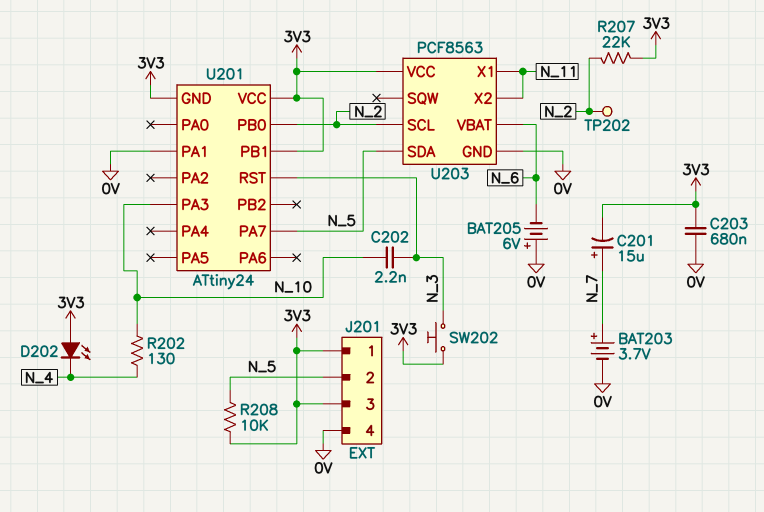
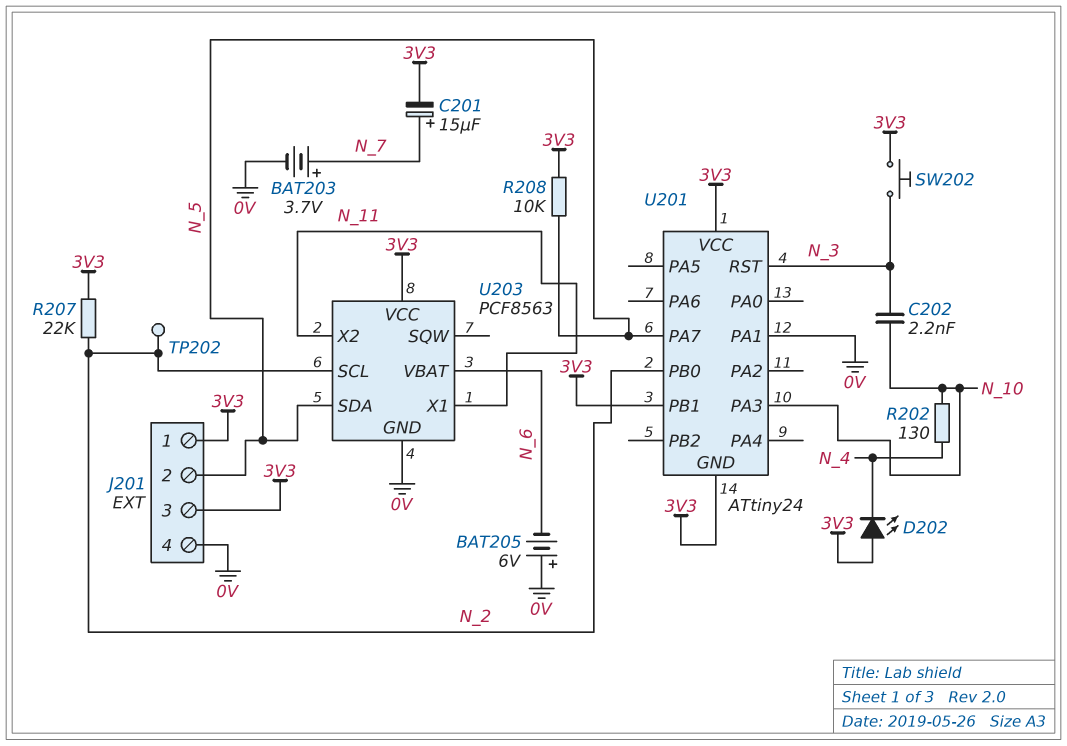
C203: 680nF (0V, 3V3) -> none

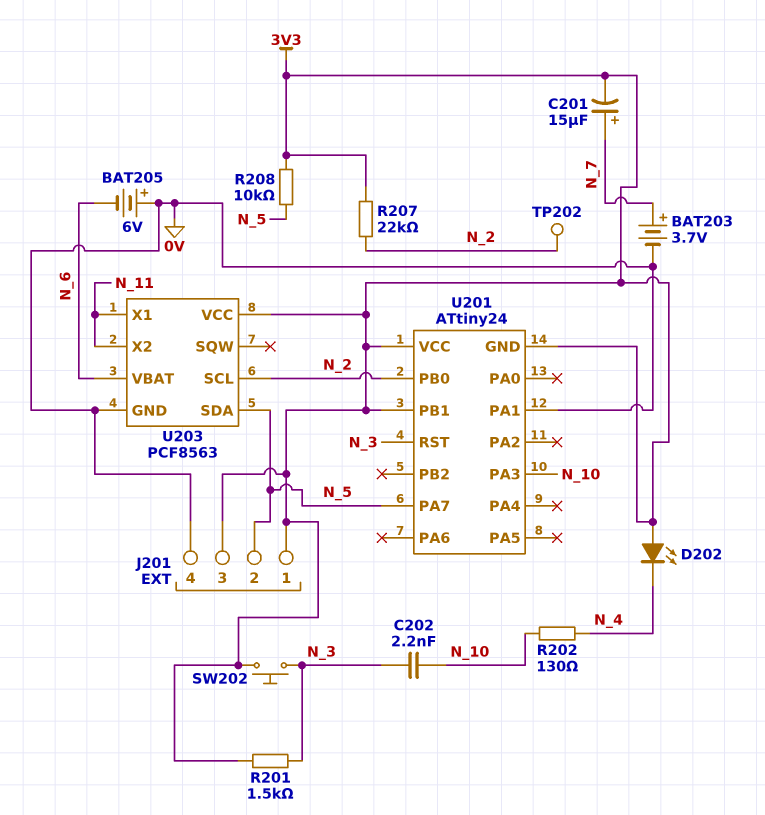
R201: none -> 1.5k (3V3, N_3)

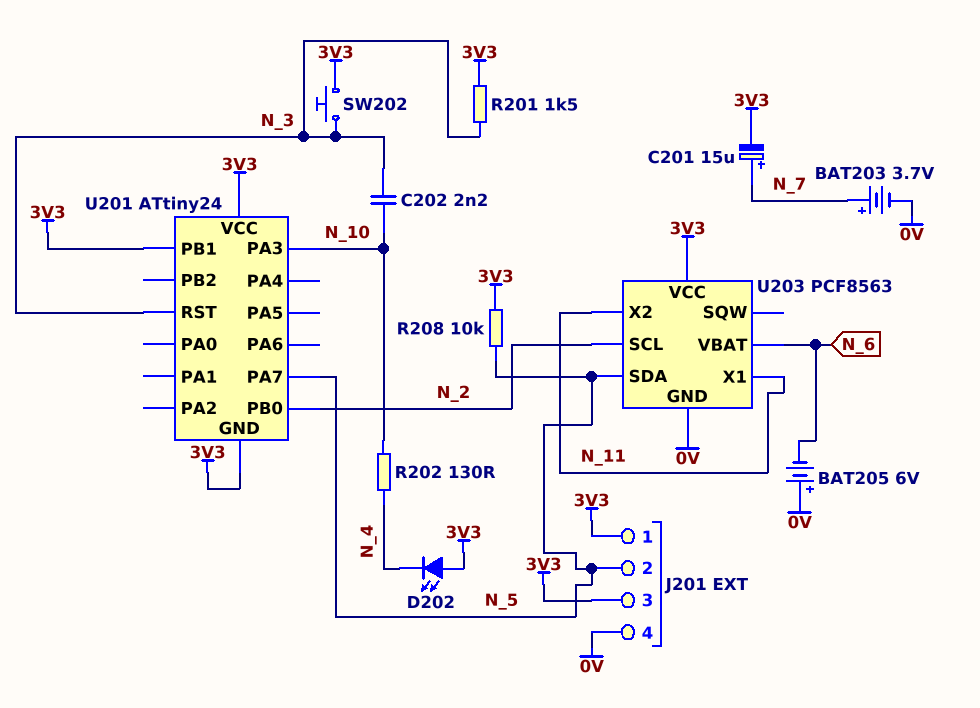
R207: 22k (3V3, N_2) -> none
TP202: test point (N_2) -> none
U201 pin PA1: 0V -> none

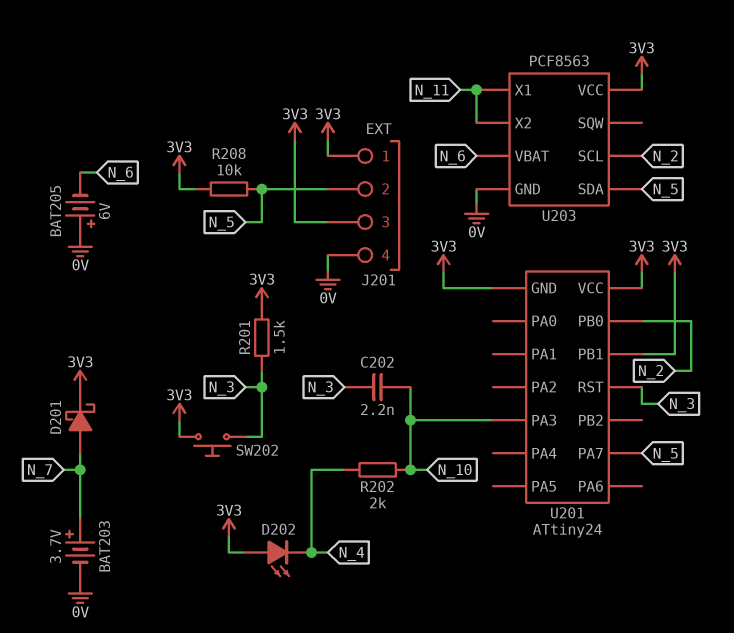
C201: 15uF (plus N_7, minus 3V3) -> none
D201: none -> schottky (A N_7, K 3V3)
R202: 130 (N_4, N_10) -> 2k (N_4, N_10)

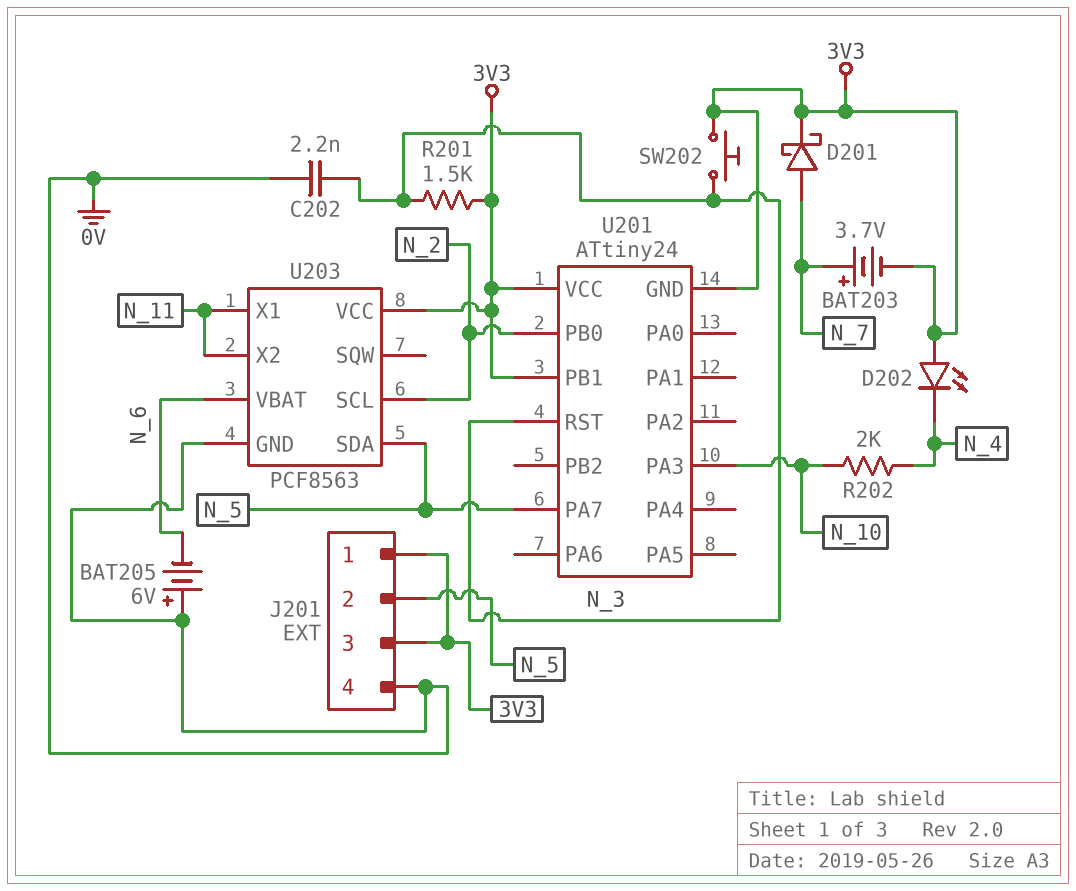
BAT203: 3.7V (plus N_7, minus 0V) -> 3.7V (plus N_7, minus 3V3)
C202: 2.2nF (N_3, N_10) -> 2.2nF (0V, N_3)
R208: 10k (3V3, N_5) -> none

